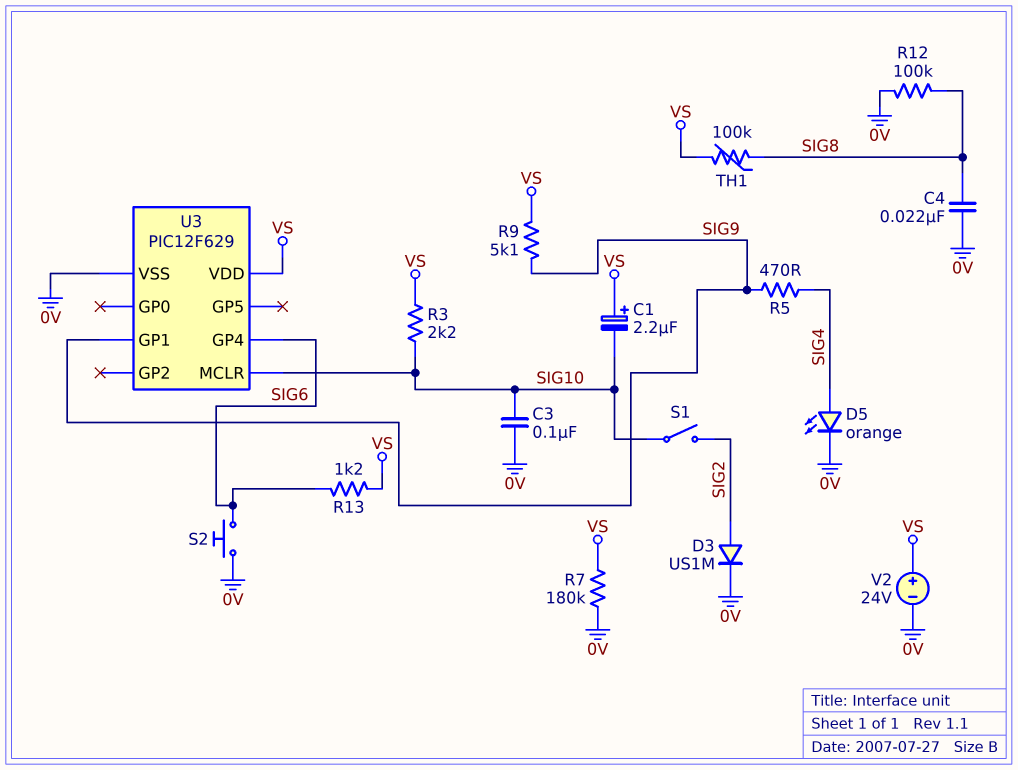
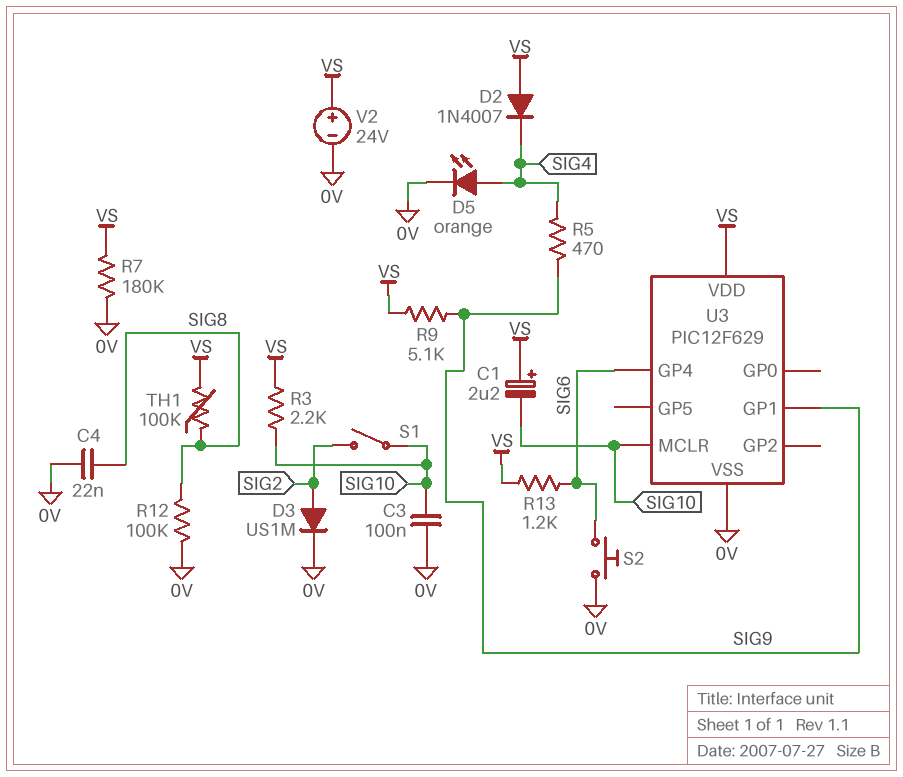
D2: none -> diode 1N4007 (A VS, K SIG4)

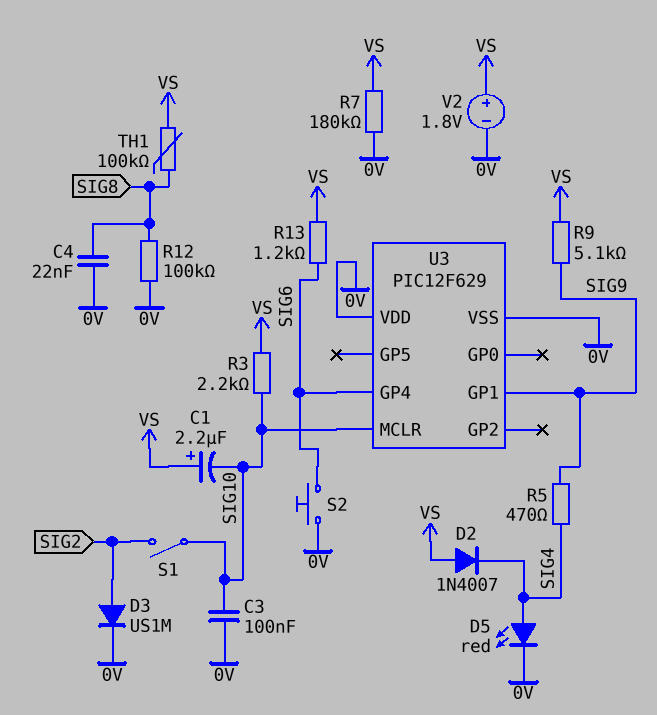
D5: LED orange (A SIG4, K 0V) -> LED red (A SIG4, K 0V)
U3 pin VDD: VS -> 0V
V2: 24V (plus VS, minus 0V) -> 1.8V (plus VS, minus 0V)

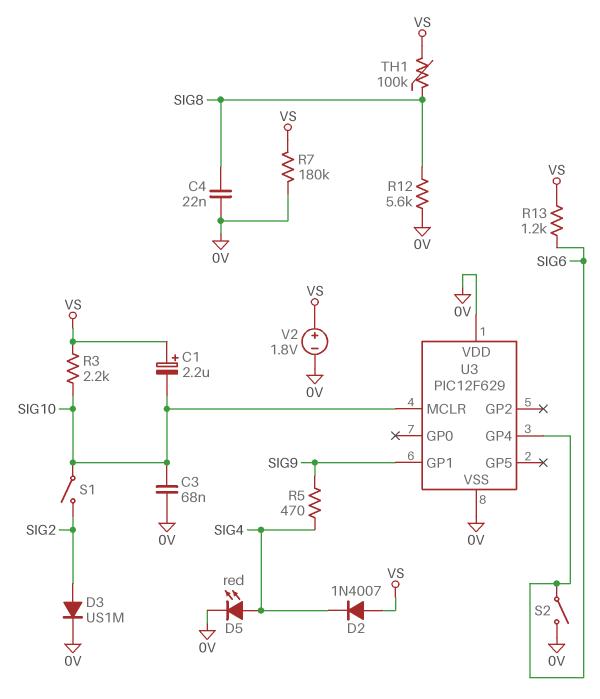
C3: 100nF (0V, SIG10) -> 68nF (0V, SIG10)
R9: 5.1k (SIG9, VS) -> none
R12: 100k (0V, SIG8) -> 5.6k (0V, SIG8)
S2: button (0V, SIG6) -> switch (0V, SIG6)

